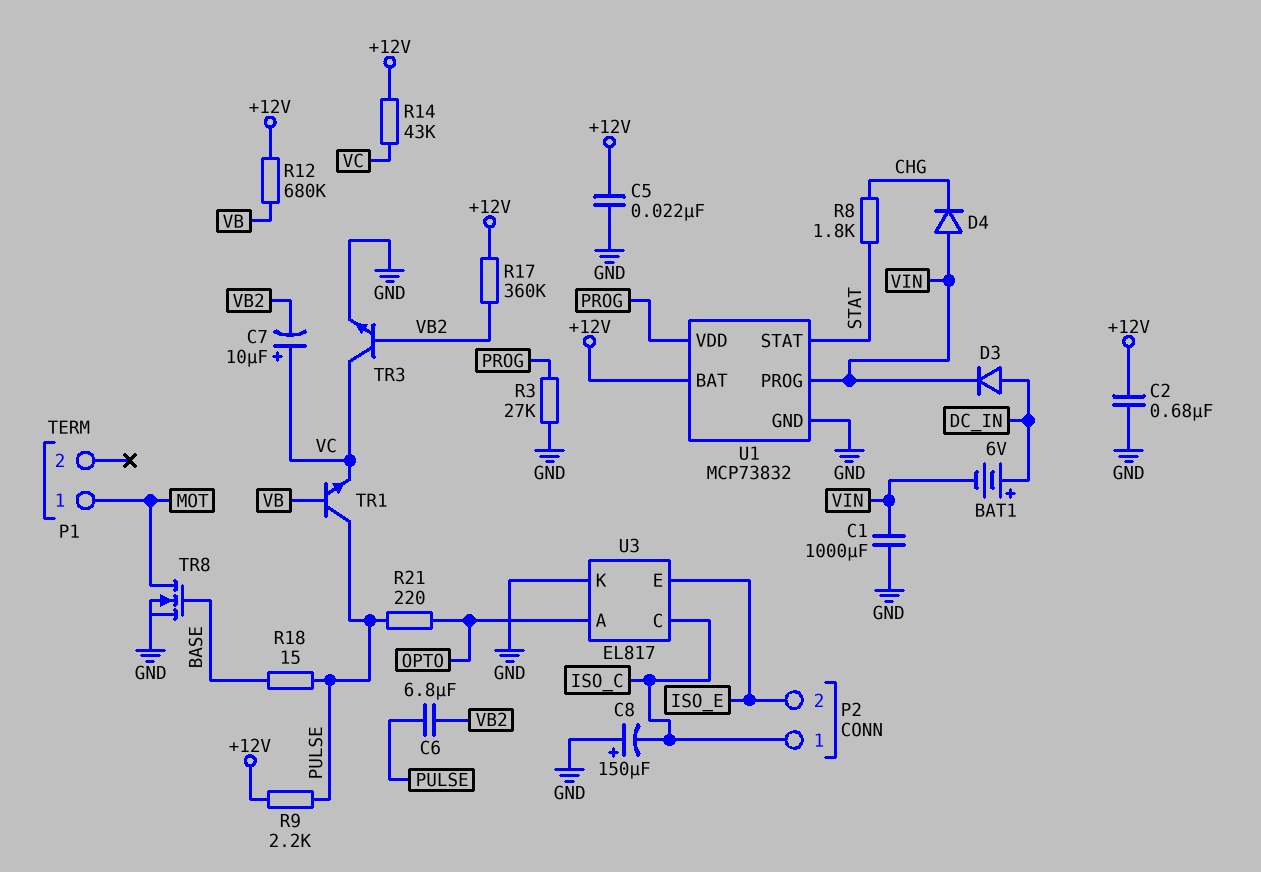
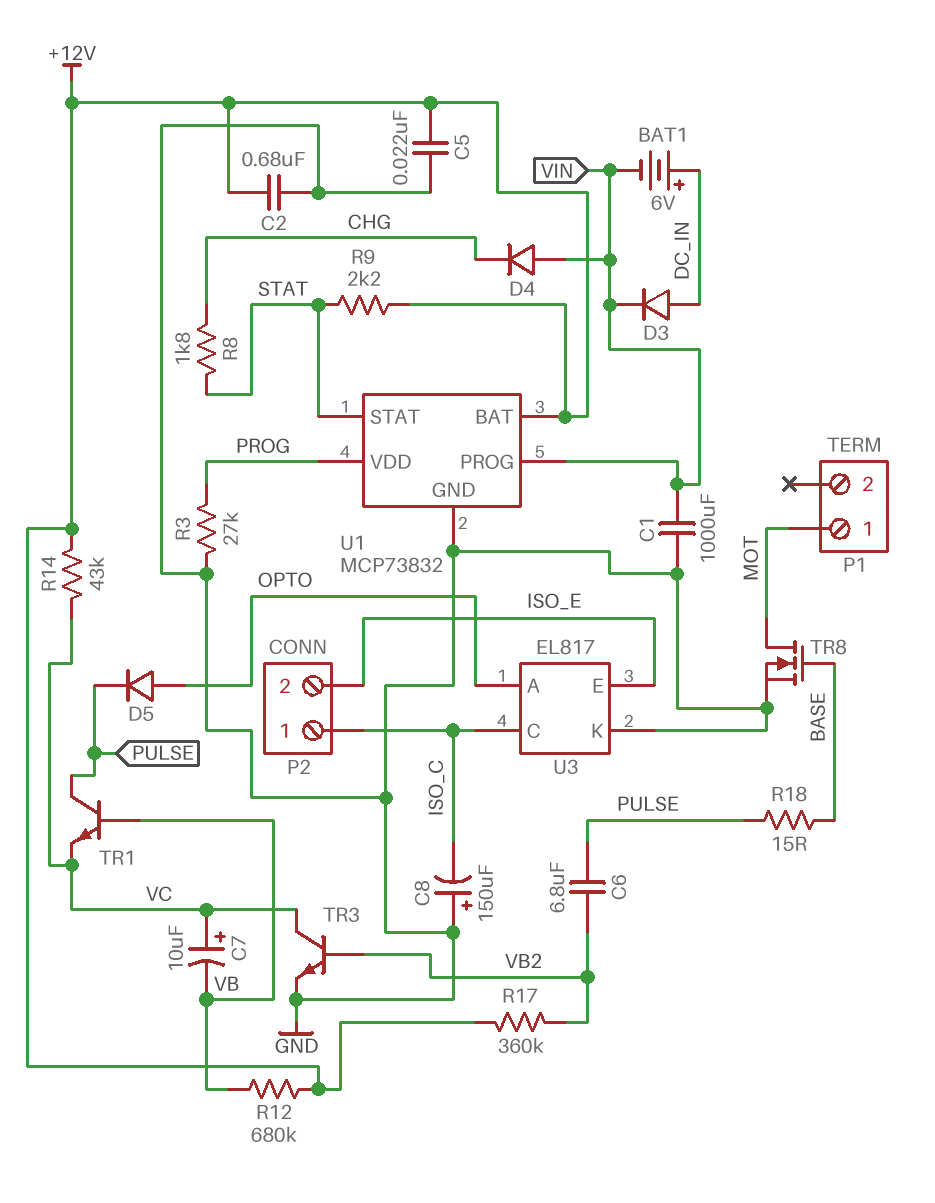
C7: 10uF (plus VC, minus VB2) -> 10uF (plus VC, minus VB)
D5: none -> diode (A OPTO, K PULSE)
R9: 2.2k (+12V, PULSE) -> 2.2k (+12V, STAT)
R21: 220 (OPTO, PULSE) -> none

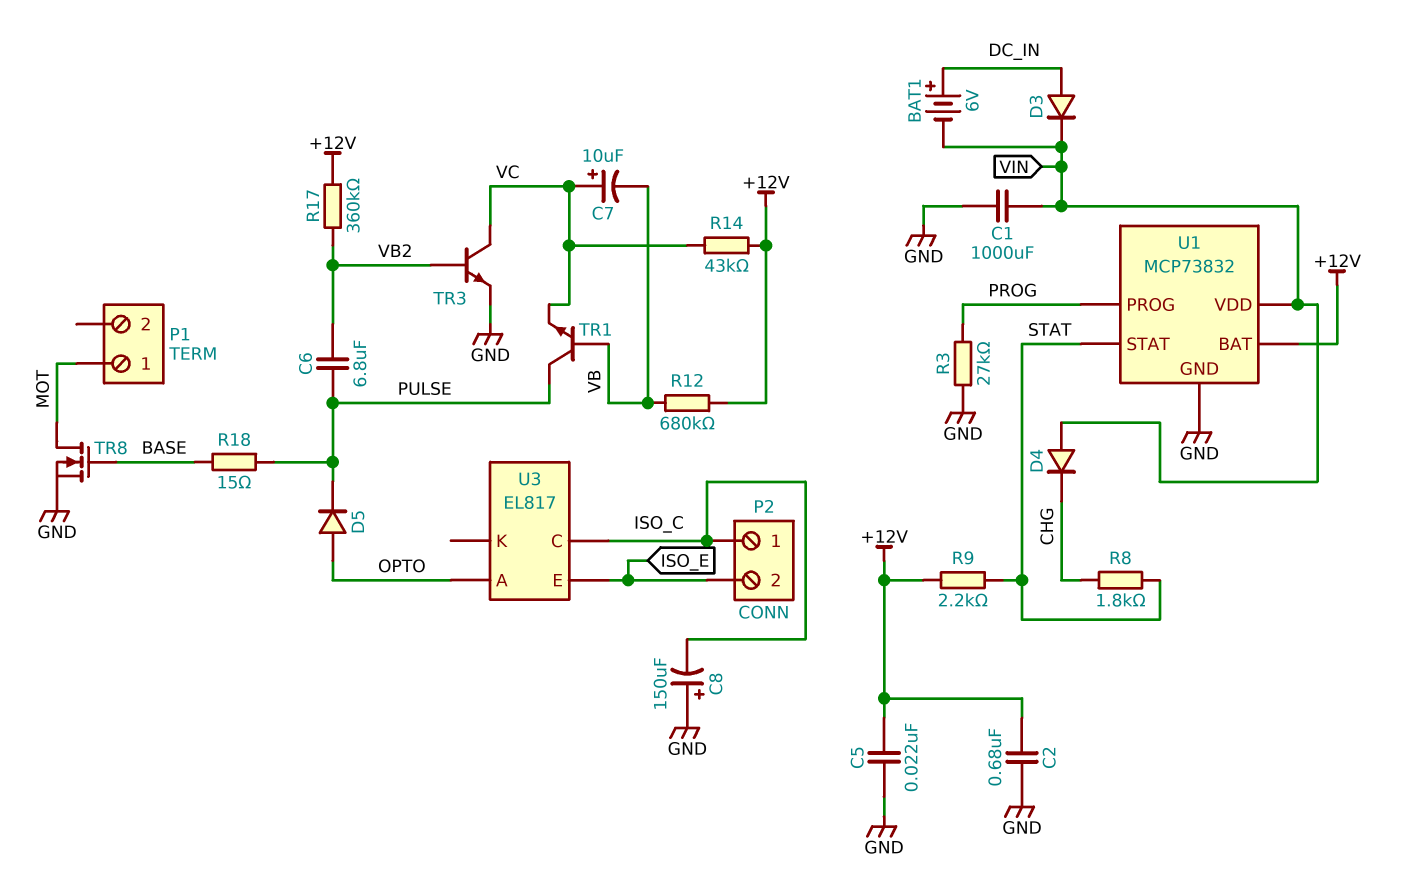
U1 pin PROG: VIN -> PROG
U1 pin VDD: PROG -> VIN
U3 pin K: GND -> none

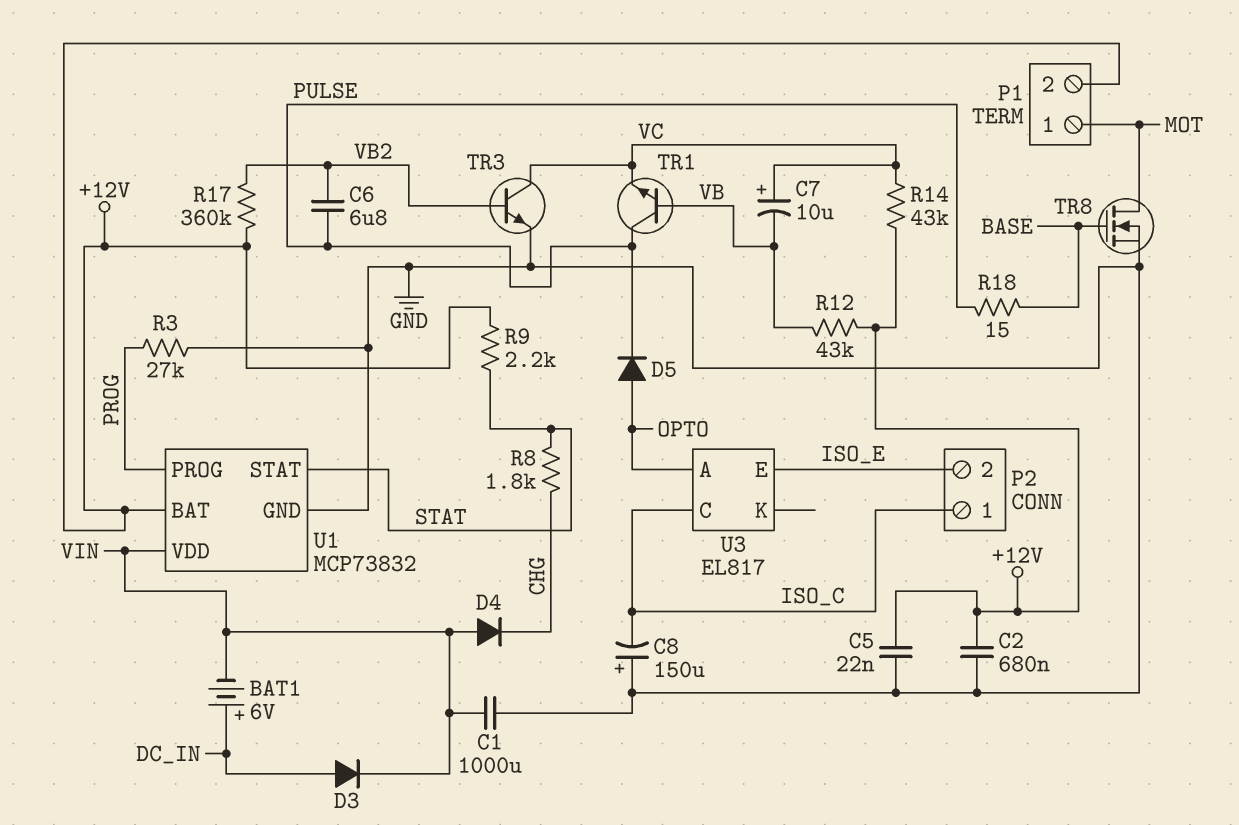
P1 pin 2: none -> +12V
R12: 680k (+12V, VB) -> 43k (+12V, VB)

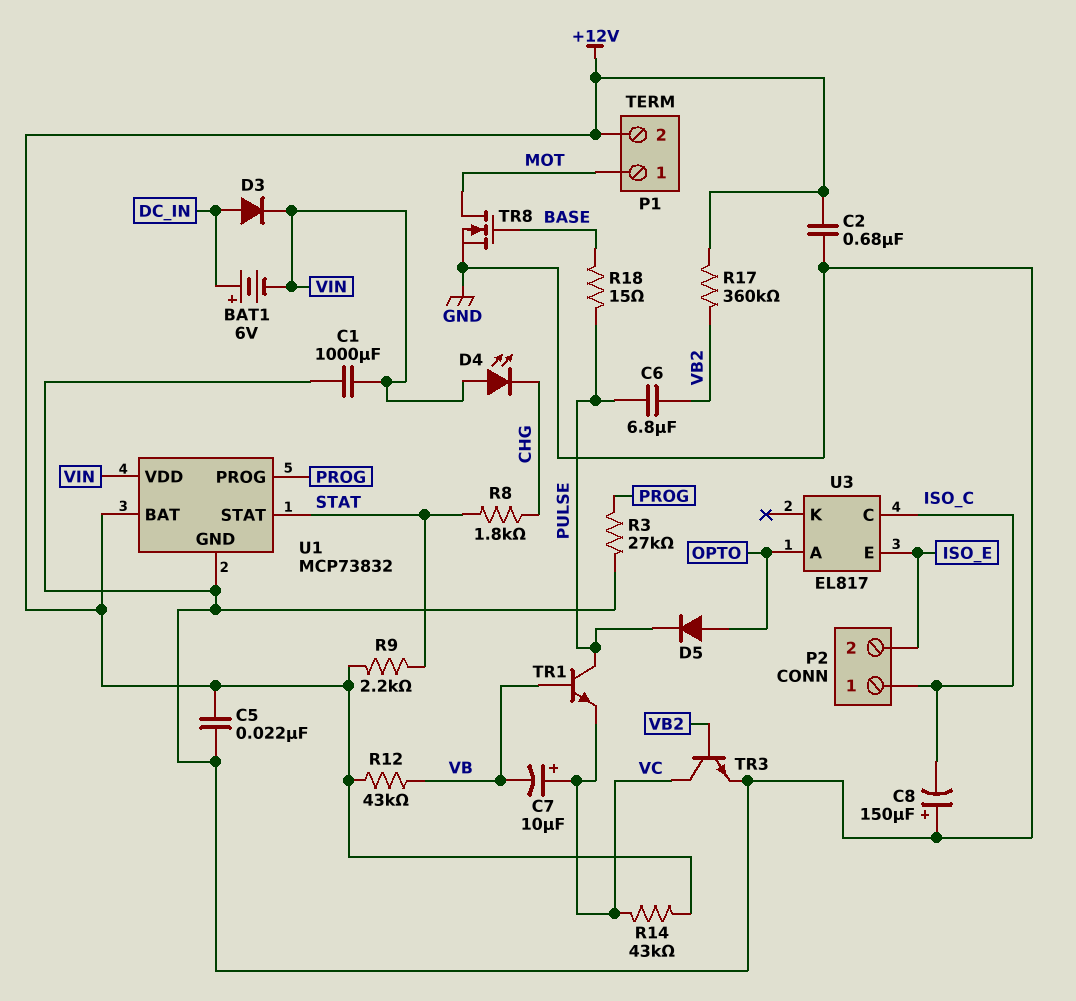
D4: diode (A VIN, K CHG) -> LED (A VIN, K CHG)

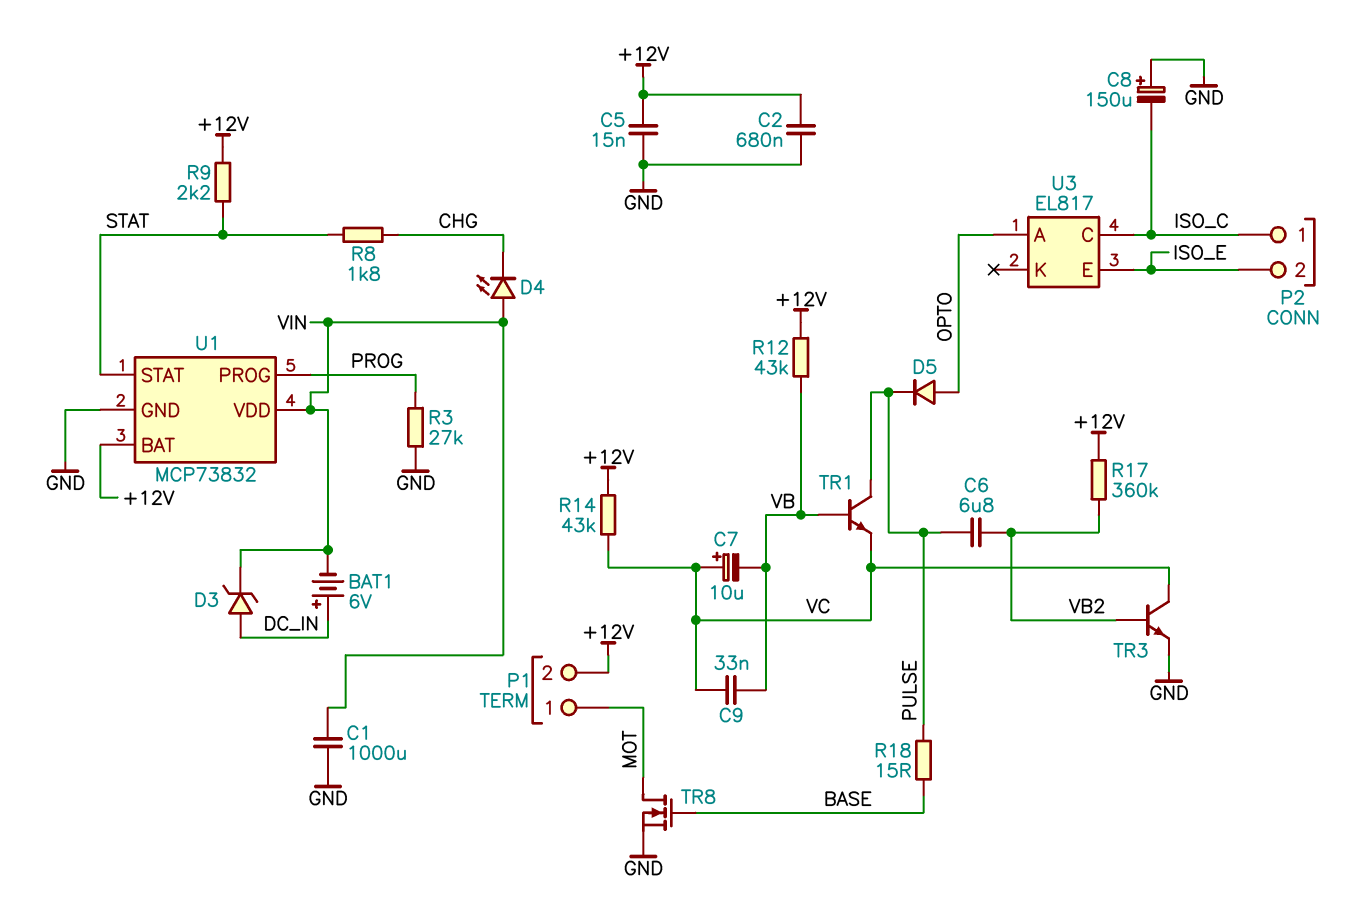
C5: 22nF (+12V, GND) -> 15nF (+12V, GND)
C9: none -> 33nF (VB, VC)
D3: diode (A DC_IN, K VIN) -> zener (A DC_IN, K VIN)

